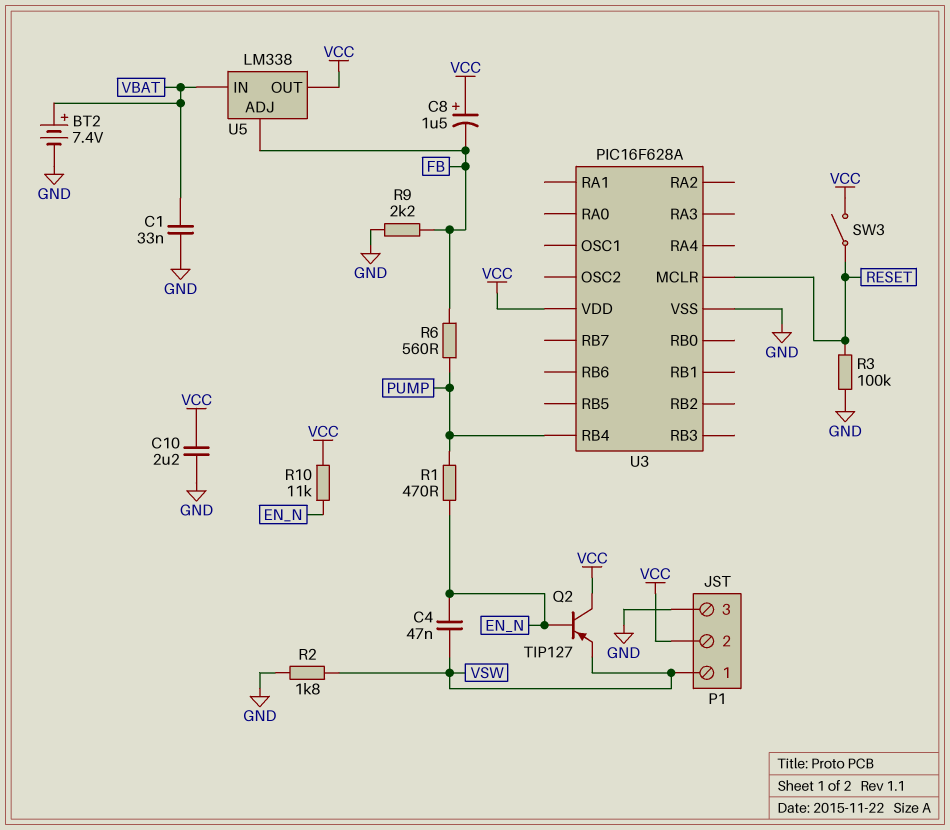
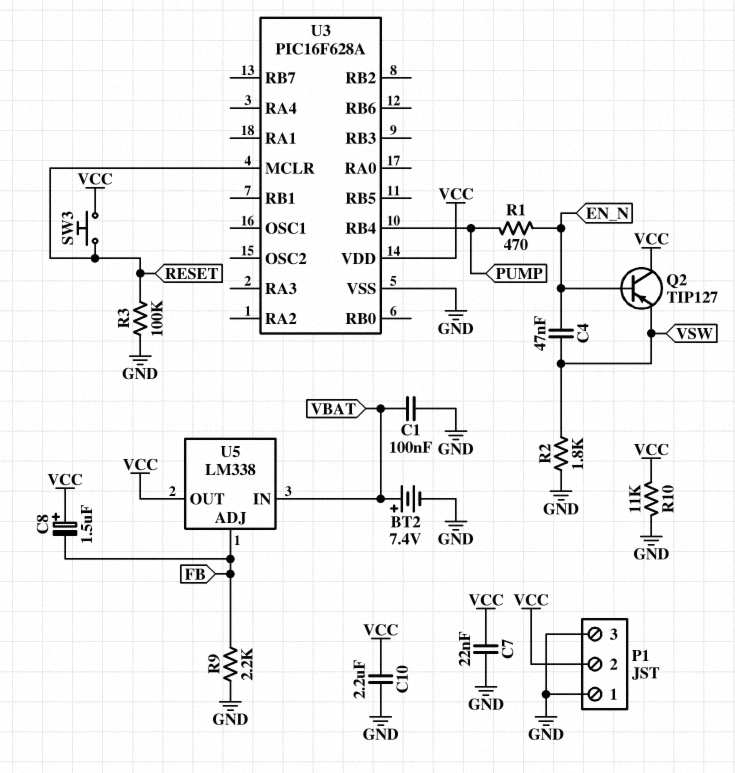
C1: 33nF (GND, VBAT) -> 100nF (GND, VBAT)
C7: none -> 22nF (GND, VCC)
P1 pin 1: VSW -> GND
R6: 560 (FB, PUMP) -> none
R10: 11k (EN_N, VCC) -> 11k (GND, VCC)
SW3: switch (RESET, VCC) -> button (RESET, VCC)

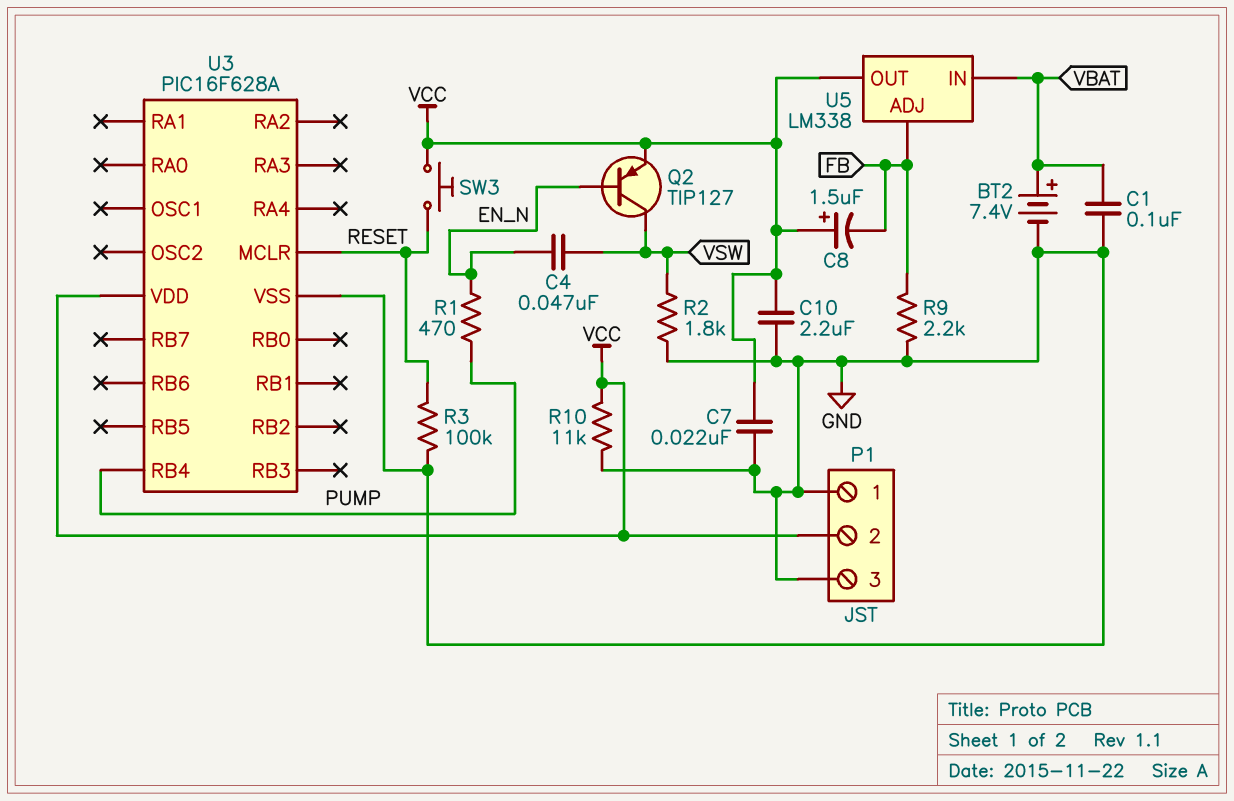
Q2: PNP TIP127 (B EN_N, C VCC, E VSW) -> PNP TIP127 (B EN_N, C VSW, E VCC)

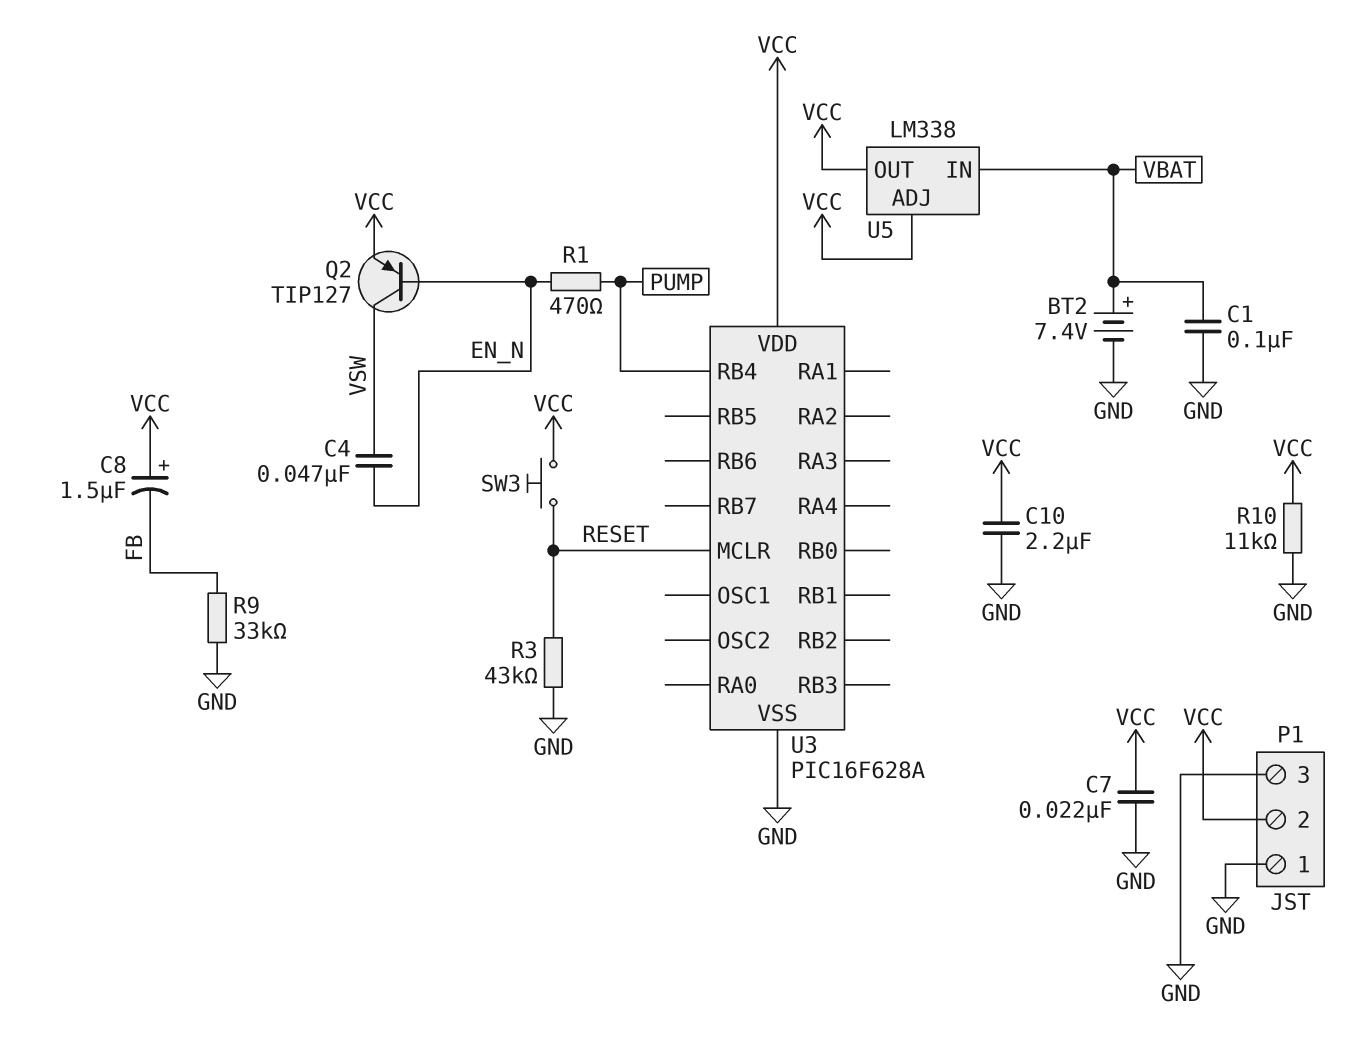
R2: 1.8k (GND, VSW) -> none
R3: 100k (GND, RESET) -> 43k (GND, RESET)
R9: 2.2k (FB, GND) -> 33k (FB, GND)
U5 pin ADJ: FB -> VCC

